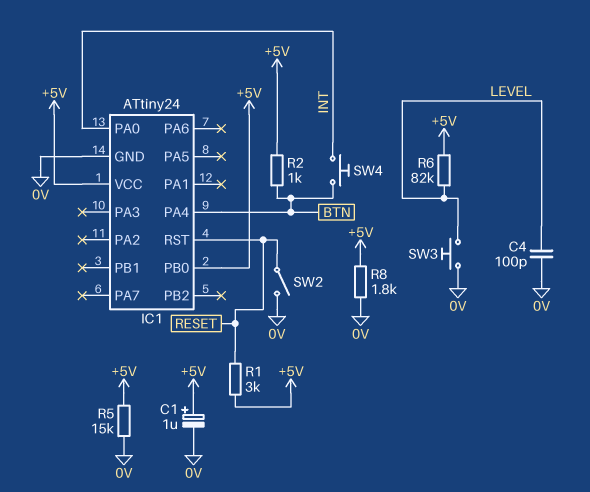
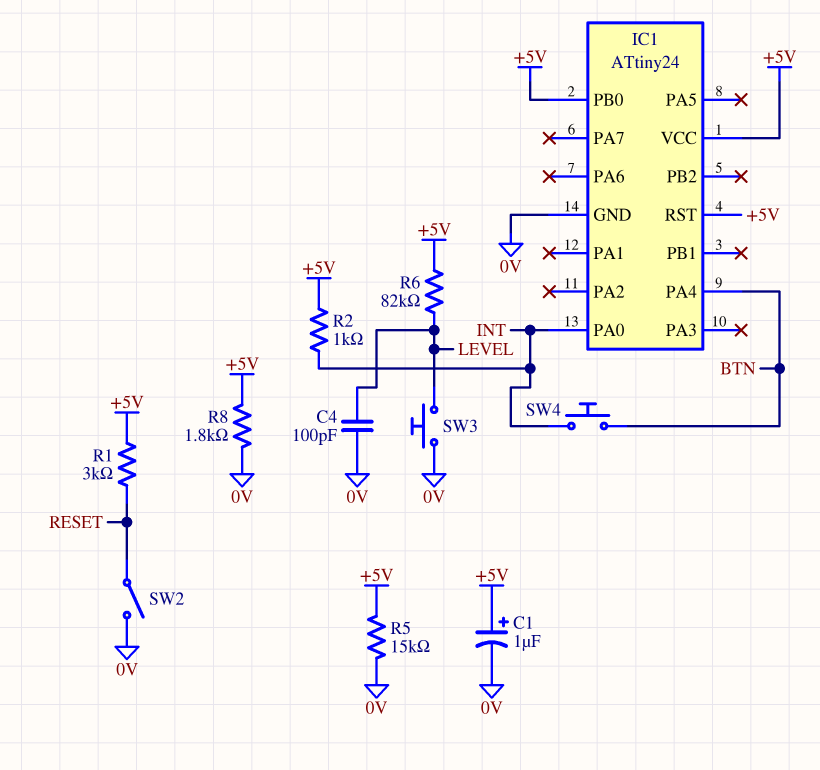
IC1 pin RST: RESET -> +5V
R2: 1k (+5V, BTN) -> 1k (+5V, INT)

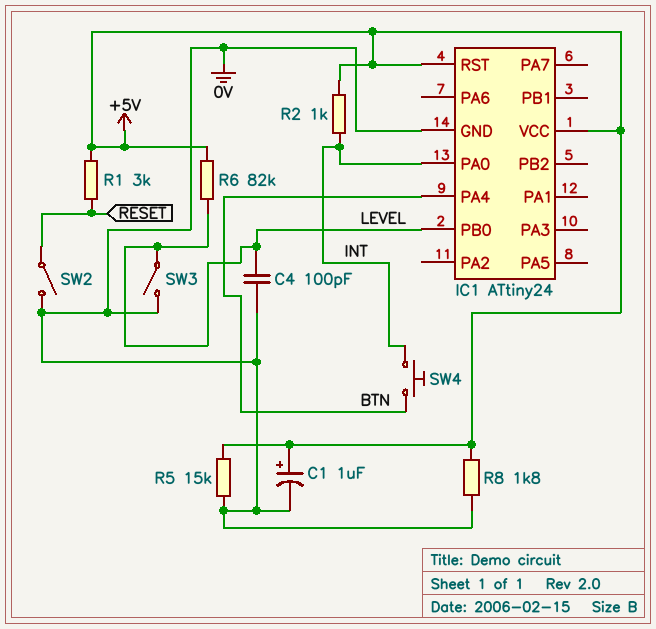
IC1 pin PB0: +5V -> LEVEL
SW3: button (0V, LEVEL) -> switch (0V, LEVEL)

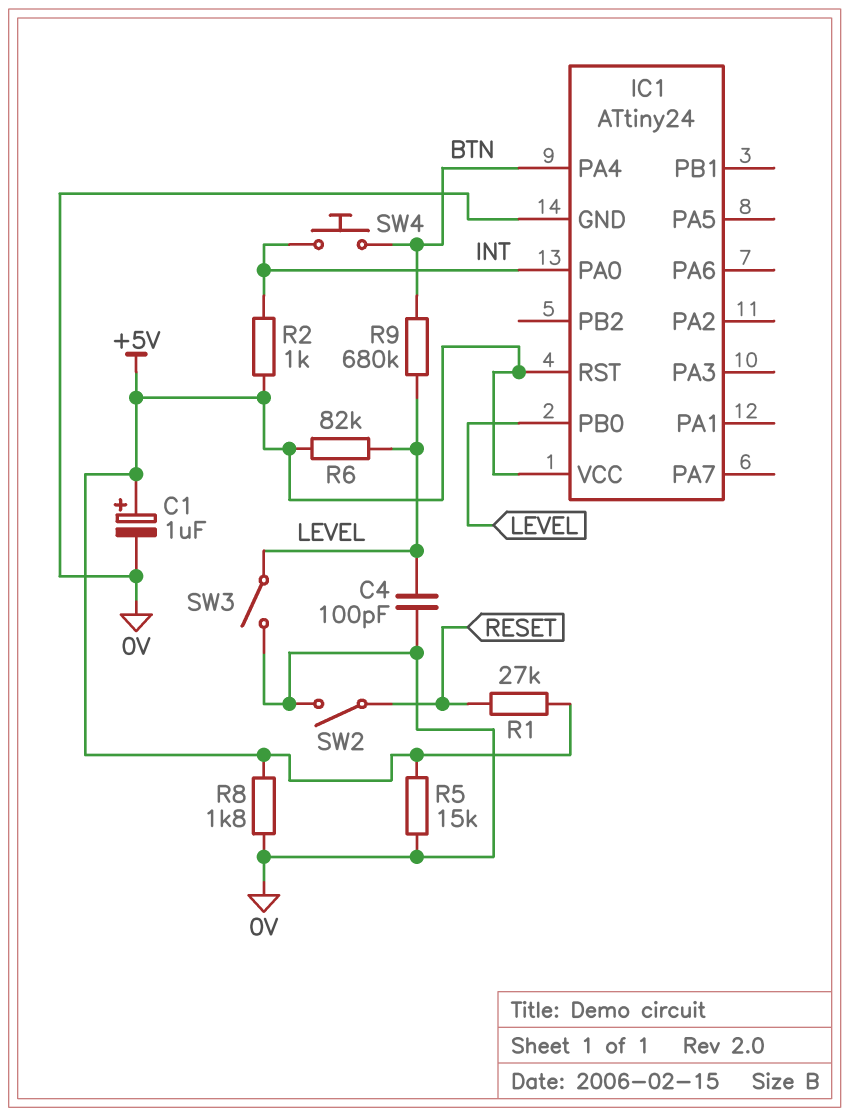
R1: 3k (+5V, RESET) -> 27k (+5V, RESET)
R9: none -> 680k (BTN, LEVEL)

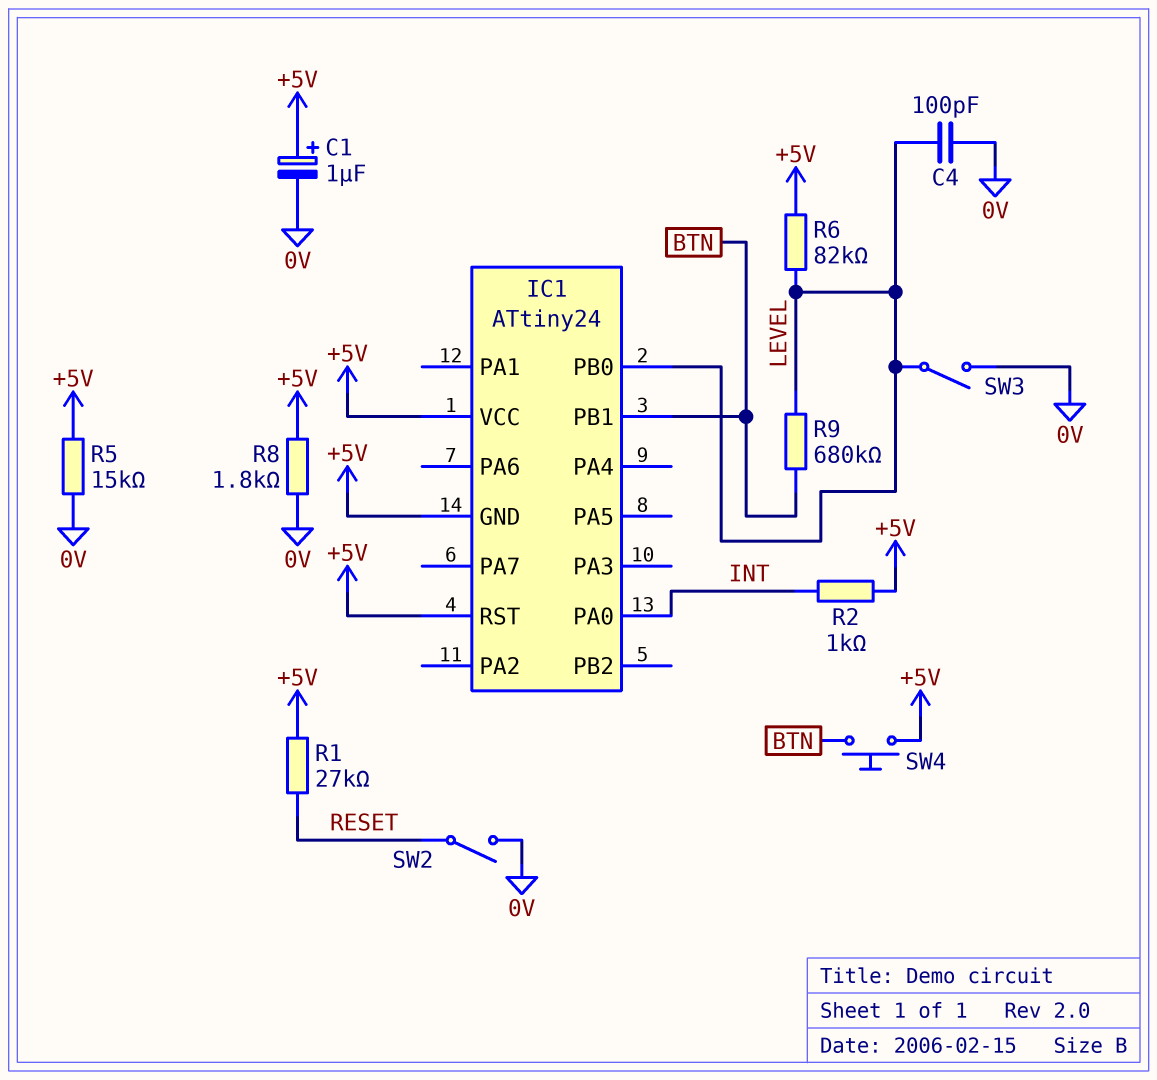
IC1 pin GND: 0V -> +5V
IC1 pin PA4: BTN -> none
IC1 pin PB1: none -> BTN
SW4: button (BTN, INT) -> button (+5V, BTN)

